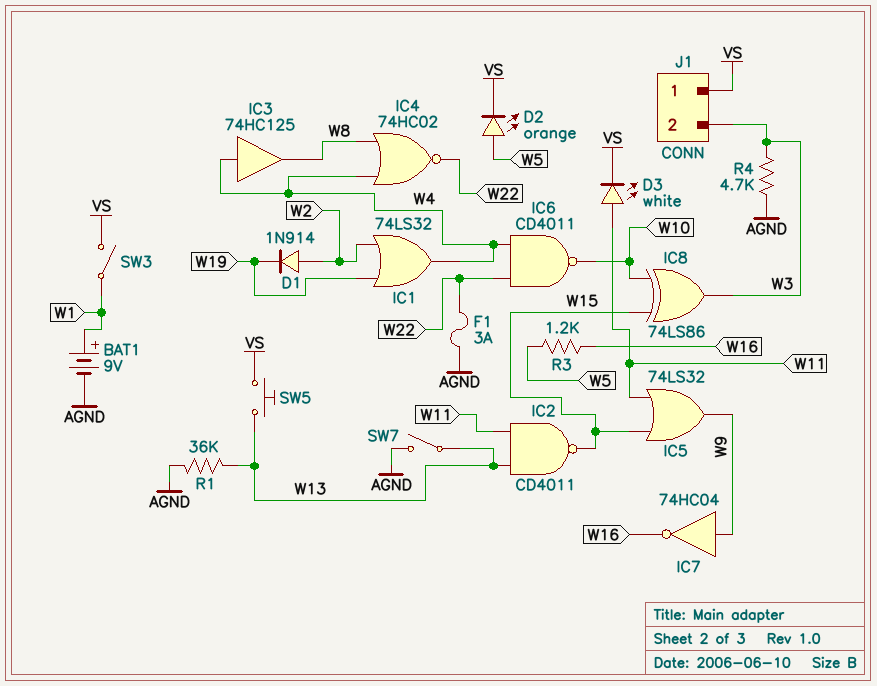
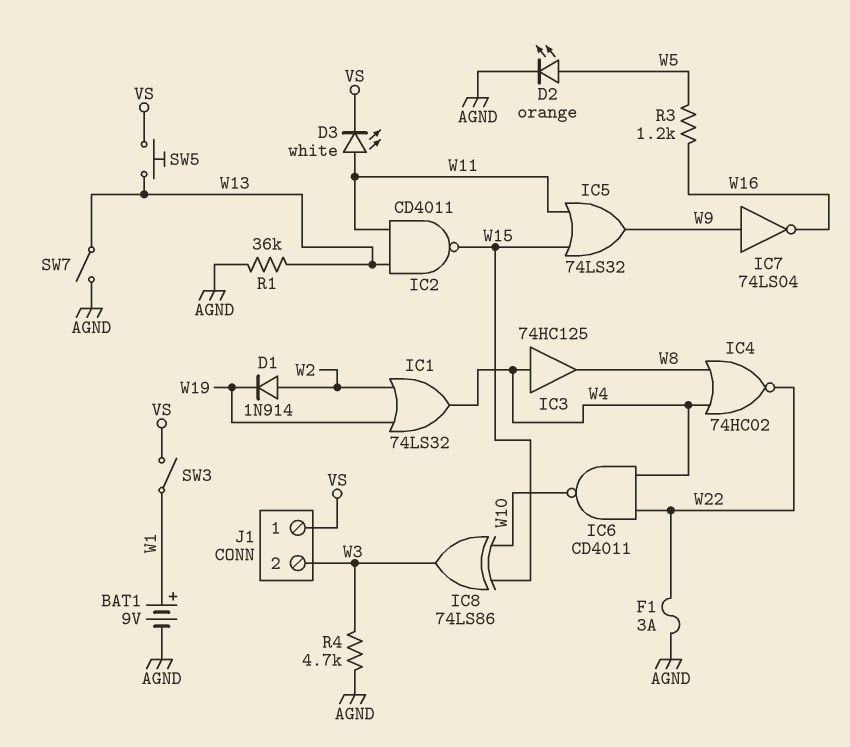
D2: LED orange (A W5, K VS) -> LED orange (A W5, K AGND)
IC7: NOT 74HC04 (in W9, out W16) -> NOT 74LS04 (in W9, out W16)

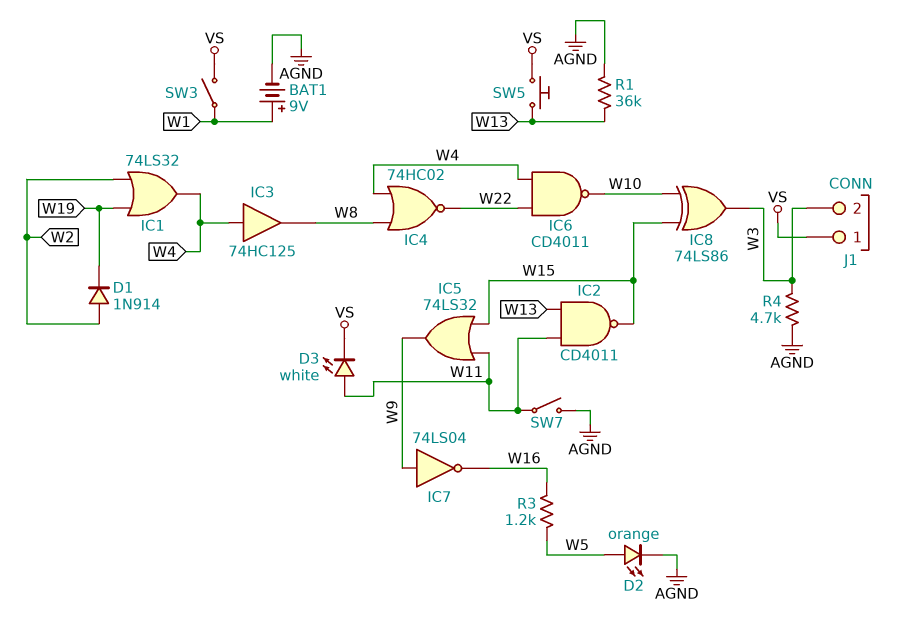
F1: 3A (AGND, W22) -> none
SW7: switch (AGND, W13) -> switch (AGND, W11)

